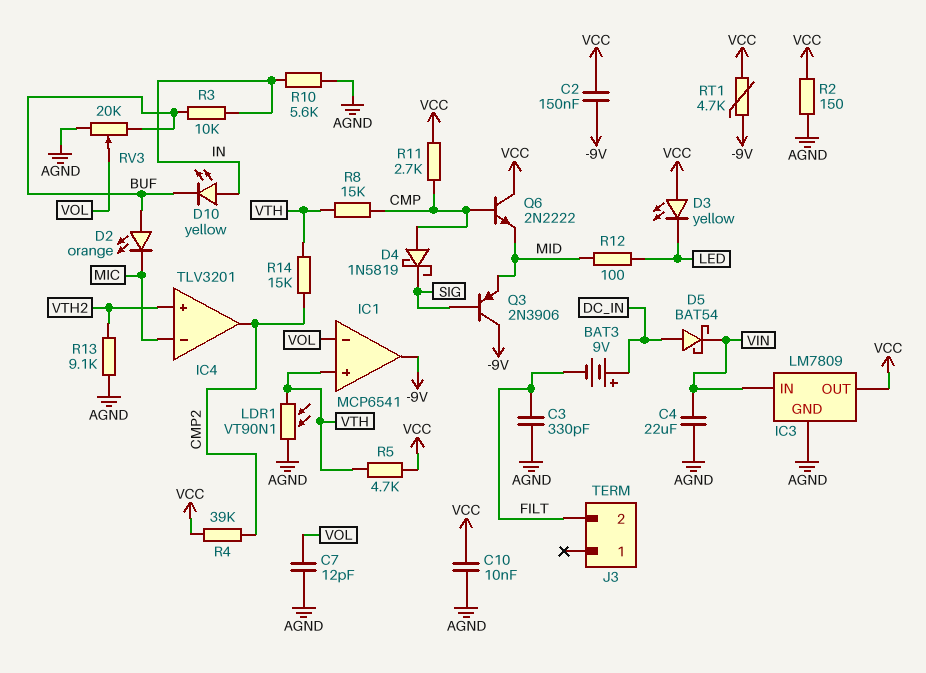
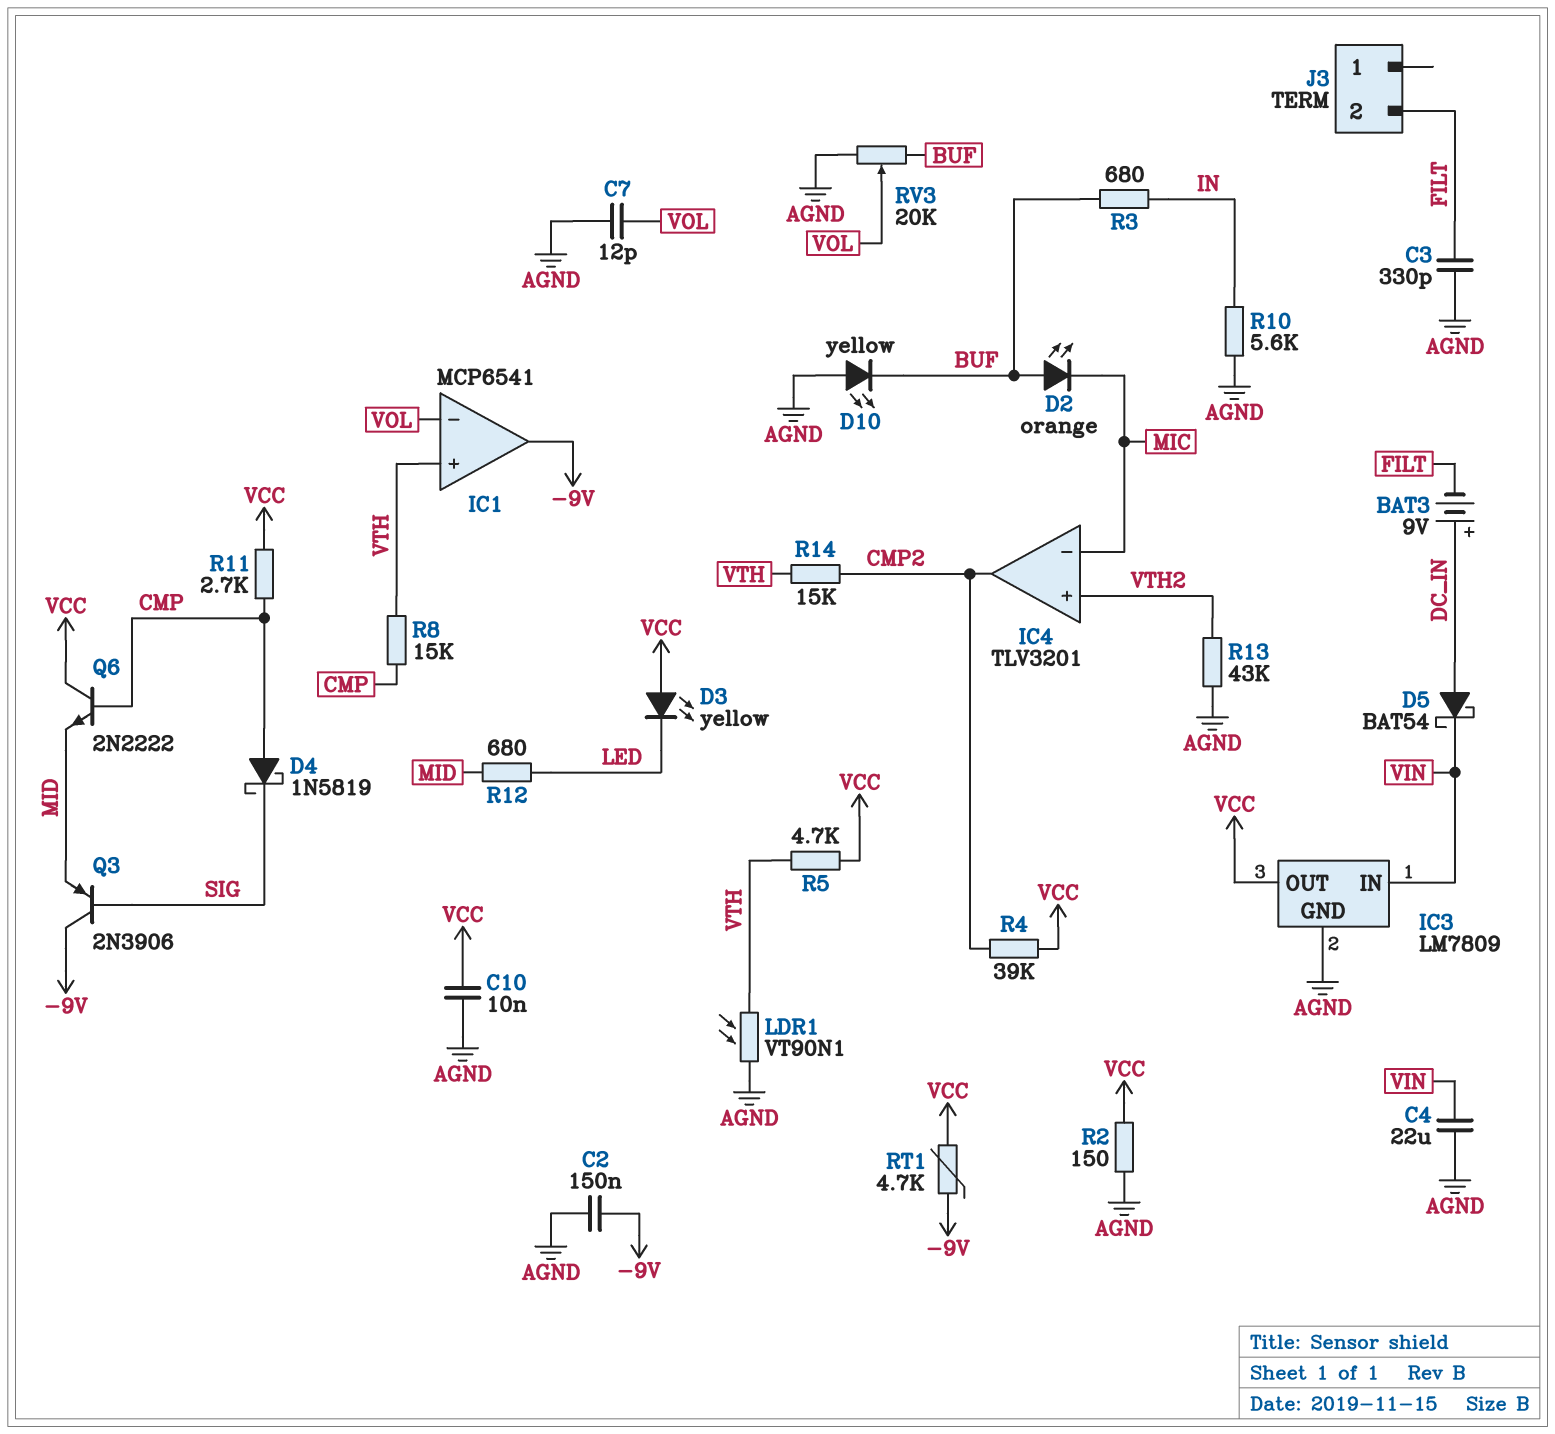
C2: 150nF (-9V, VCC) -> 150nF (-9V, AGND)
D10: LED yellow (A IN, K BUF) -> LED yellow (A AGND, K BUF)
R3: 10k (BUF, IN) -> 680 (BUF, IN)
R12: 100 (LED, MID) -> 680 (LED, MID)
R13: 9.1k (AGND, VTH2) -> 43k (AGND, VTH2)

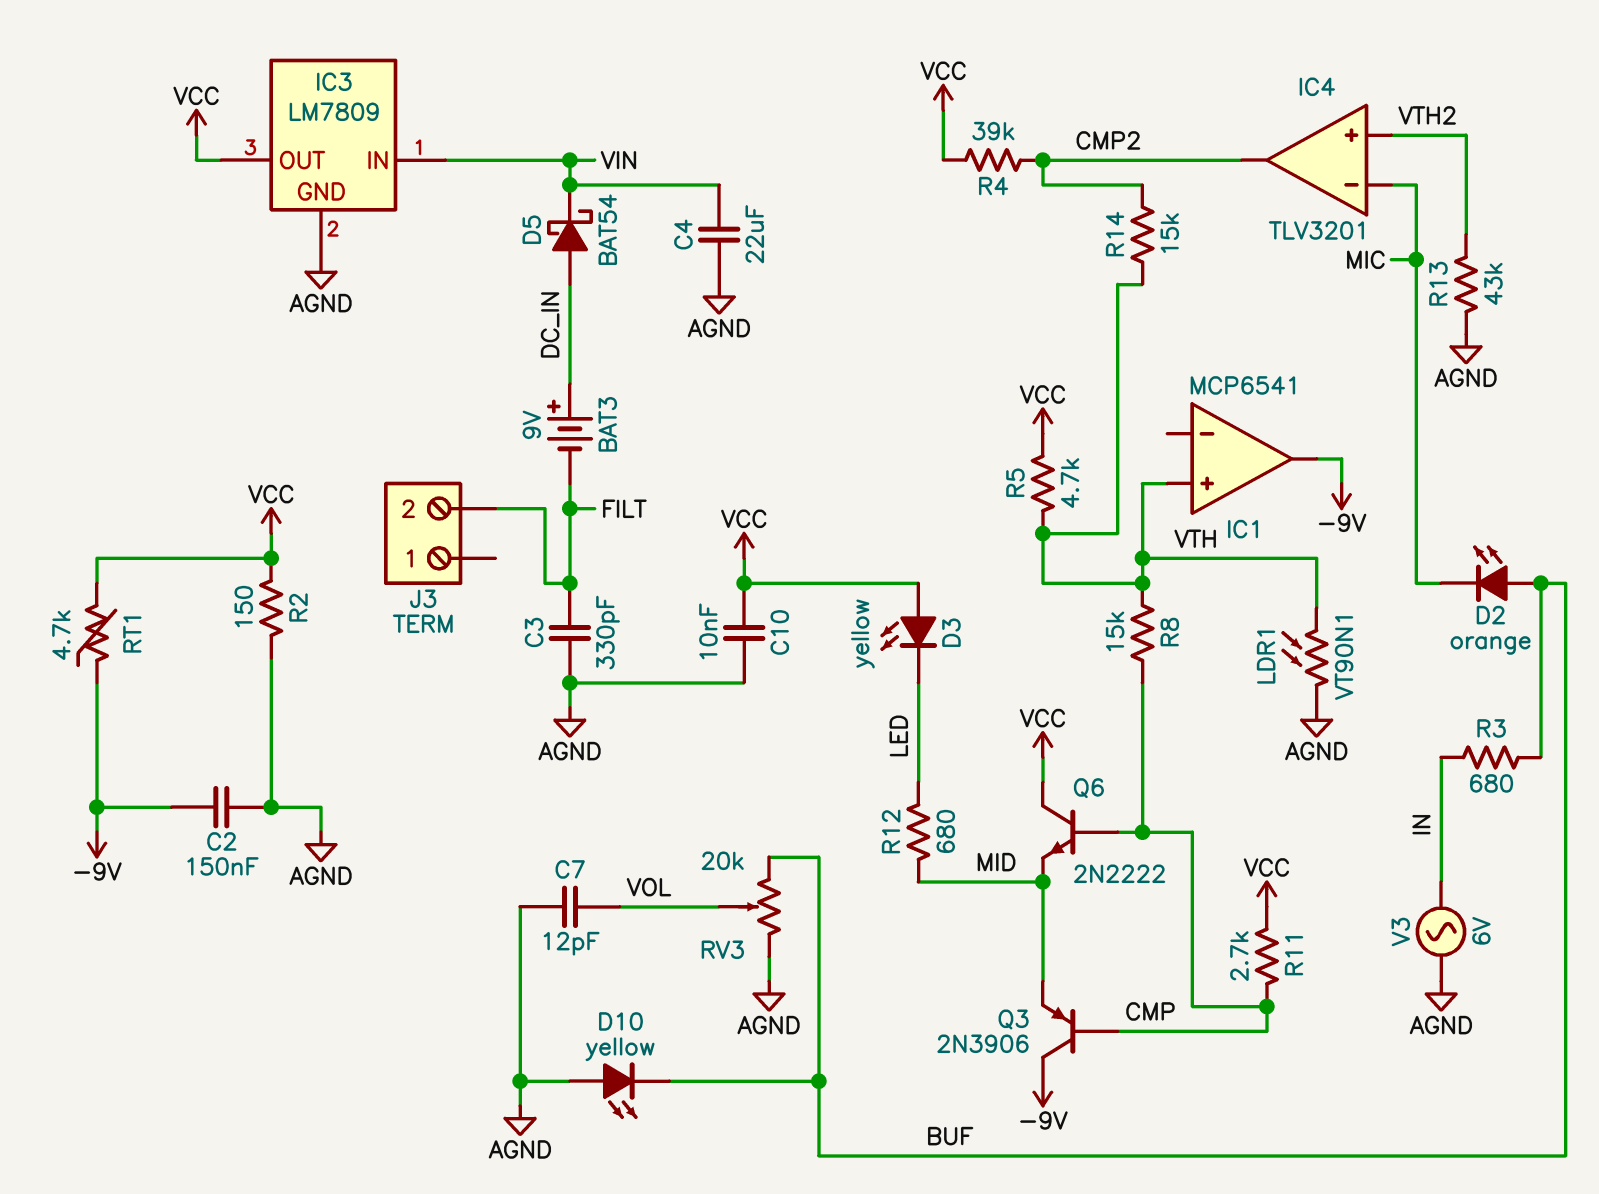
D4: schottky 1N5819 (A CMP, K SIG) -> none
IC1 pin in-: VOL -> none
Q3: PNP 2N3906 (B SIG, C -9V, E MID) -> PNP 2N3906 (B CMP, C -9V, E MID)
R10: 5.6k (AGND, IN) -> none
V3: none -> AC 6V (AGND, IN)

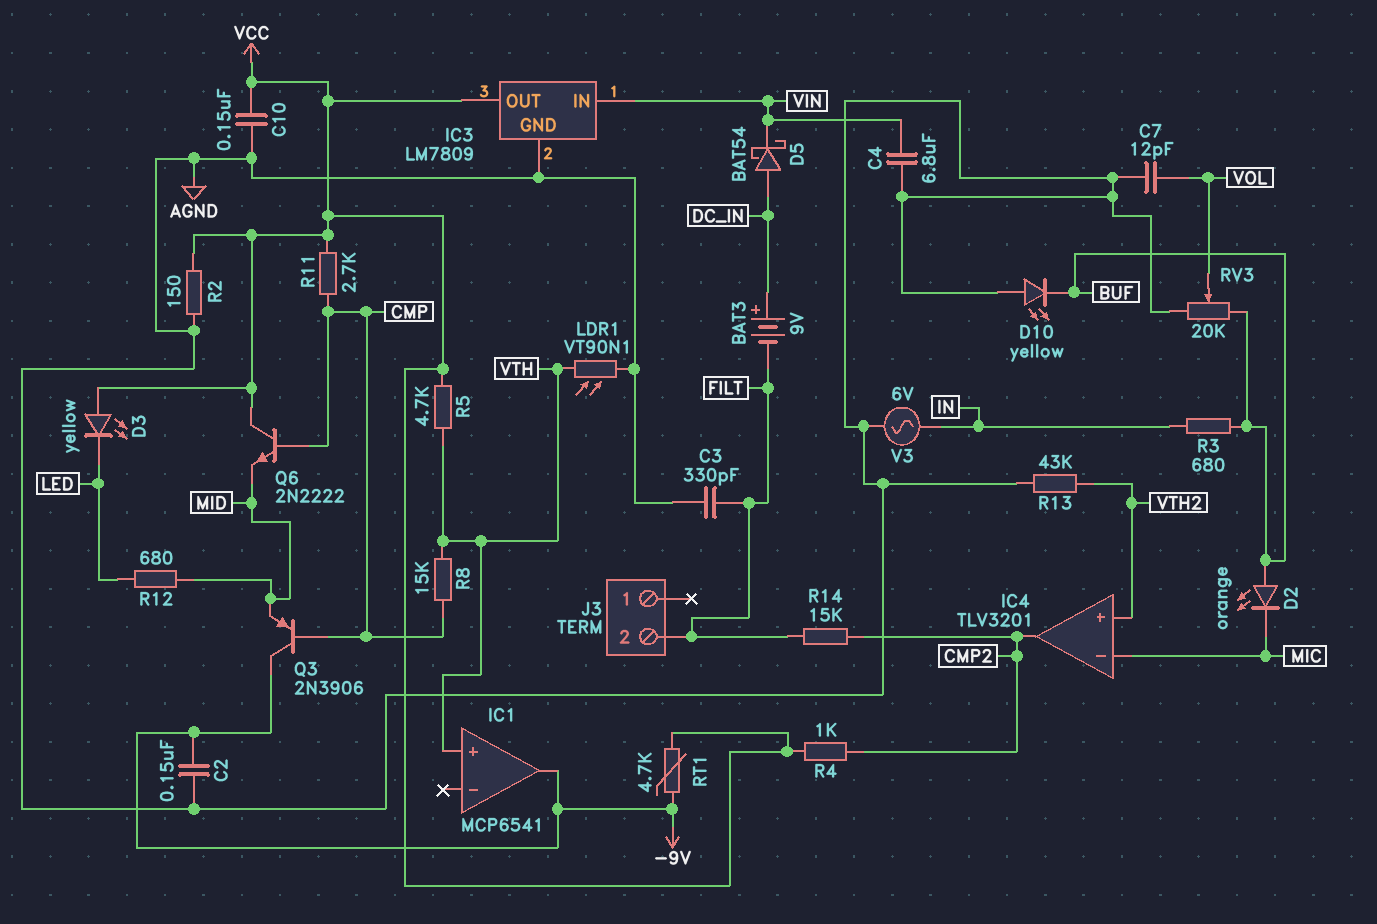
C4: 22uF (AGND, VIN) -> 6.8uF (AGND, VIN)
C10: 10nF (AGND, VCC) -> 150nF (AGND, VCC)
R4: 39k (CMP2, VCC) -> 1k (CMP2, VCC)
R14: 15k (CMP2, VTH) -> 15k (CMP2, FILT)

